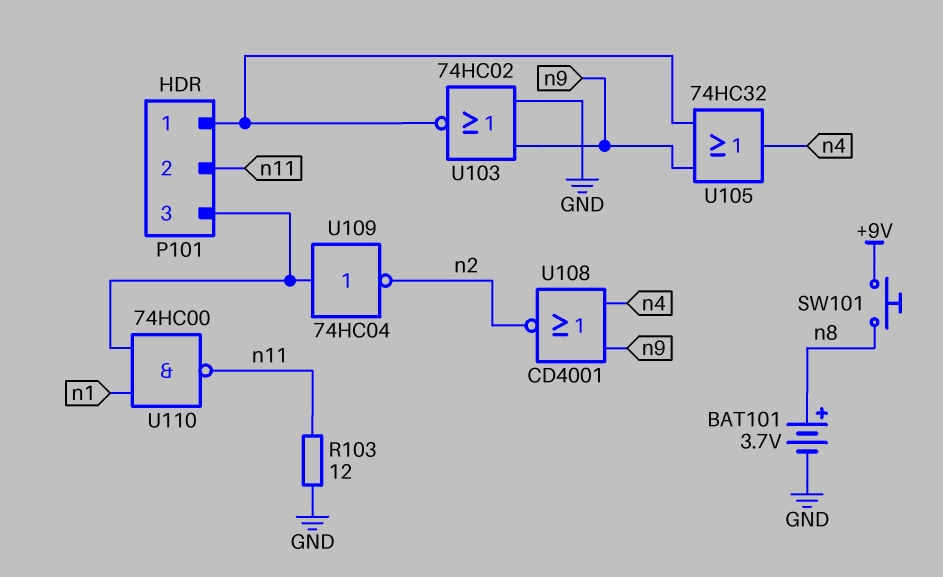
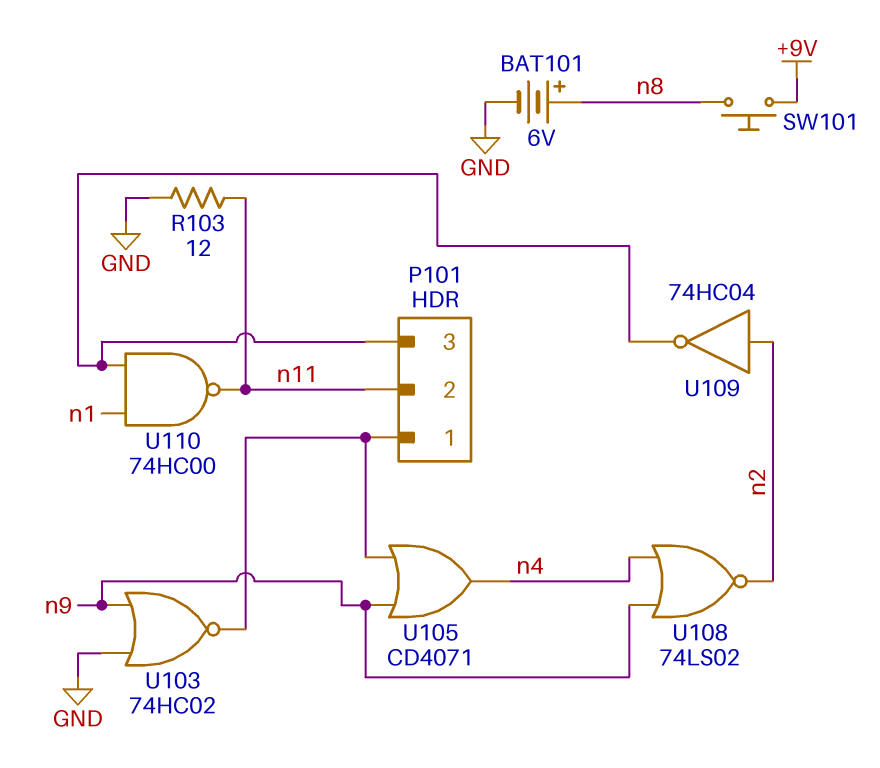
BAT101: 3.7V (plus n8, minus GND) -> 6V (plus n8, minus GND)
U105: OR 74HC32 (in P101/1, in n9, out n4) -> OR CD4071 (in P101/1, in n9, out n4)
U108: NOR CD4001 (in n4, in n9, out n2) -> NOR 74LS02 (in n4, in n9, out n2)
U109: NOT 74HC04 (in P101/3, out n2) -> NOT 74HC04 (in n2, out P101/3)

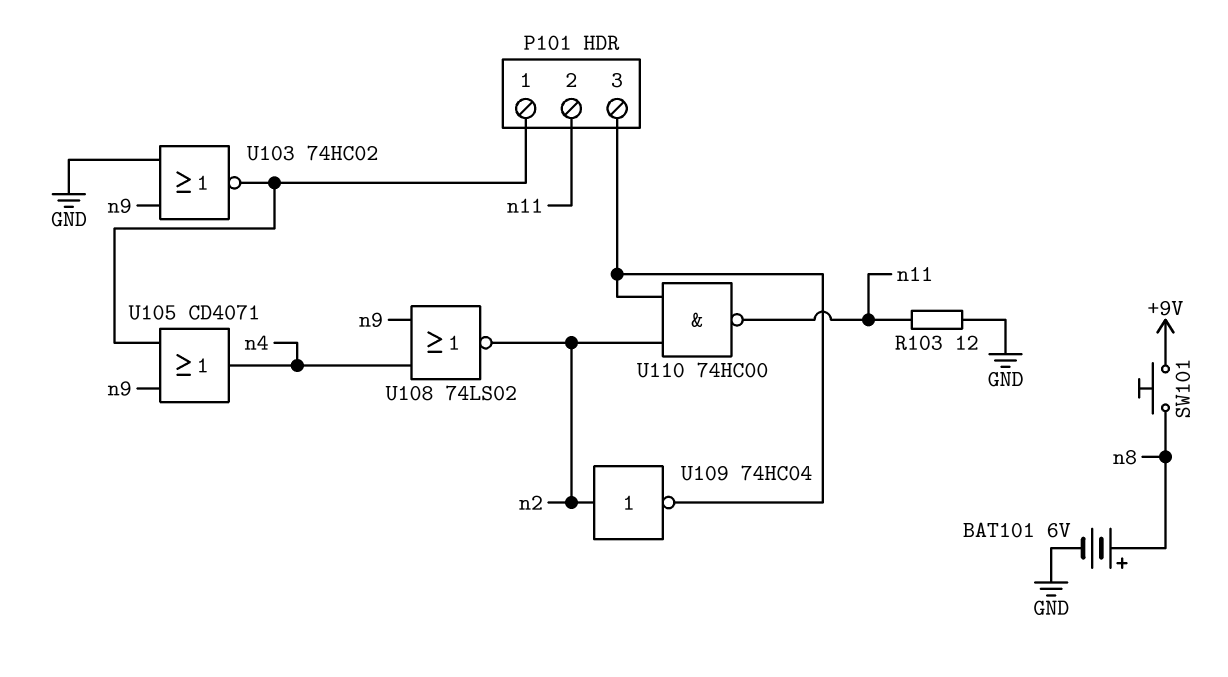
U110: NAND 74HC00 (in P101/3, in n1, out n11) -> NAND 74HC00 (in P101/3, in n2, out n11)

